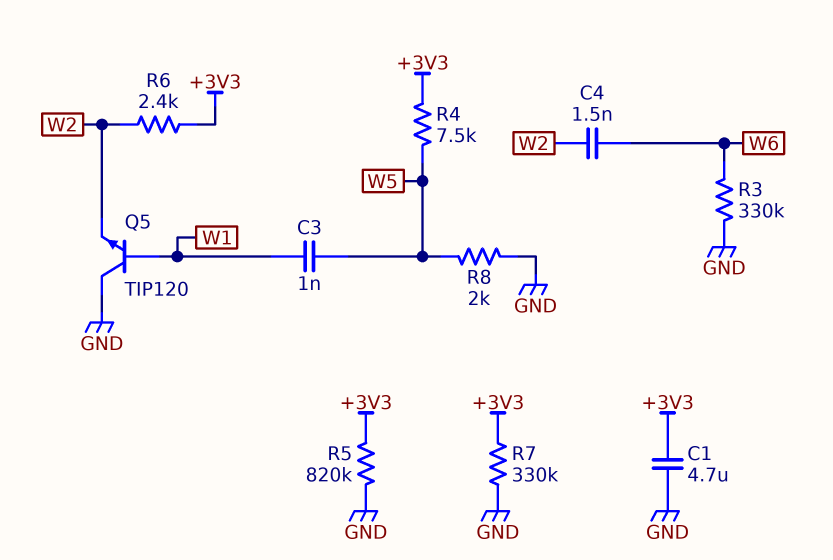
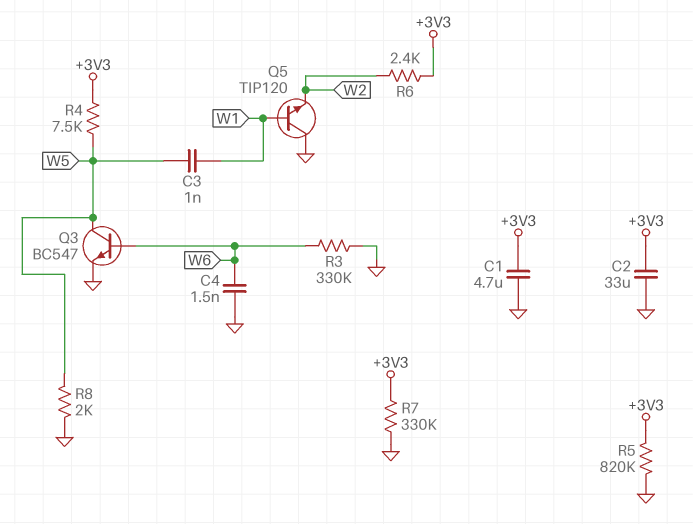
C2: none -> 33uF (+3V3, GND)
C4: 1.5nF (W2, W6) -> 1.5nF (GND, W6)
Q3: none -> NPN BC547 (B W6, C W5, E GND)

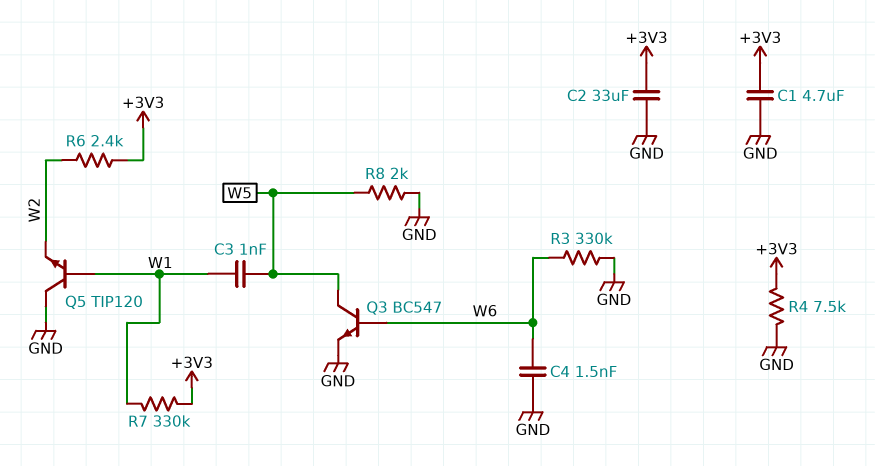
R4: 7.5k (+3V3, W5) -> 7.5k (+3V3, GND)
R5: 820k (+3V3, GND) -> none
R7: 330k (+3V3, GND) -> 330k (+3V3, W1)

